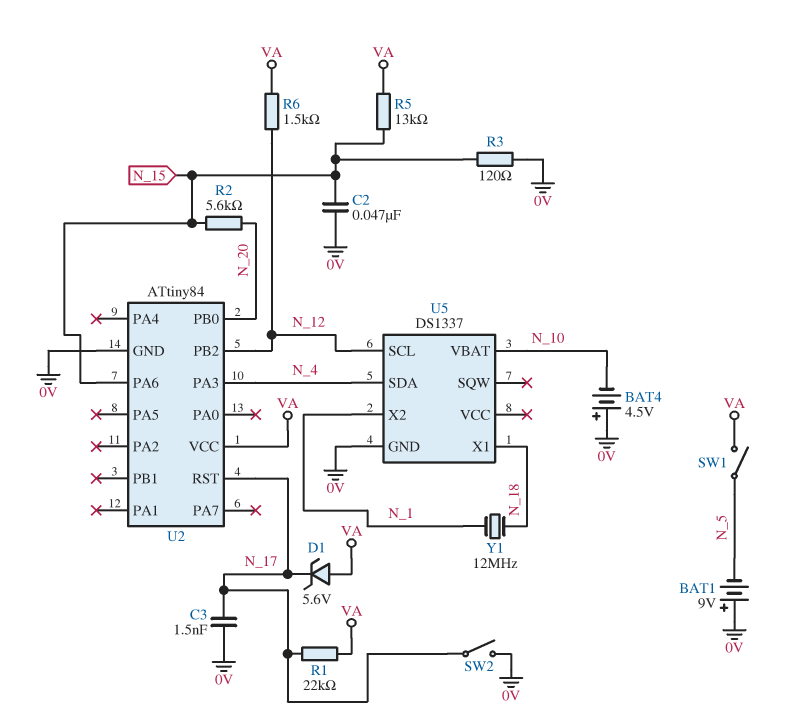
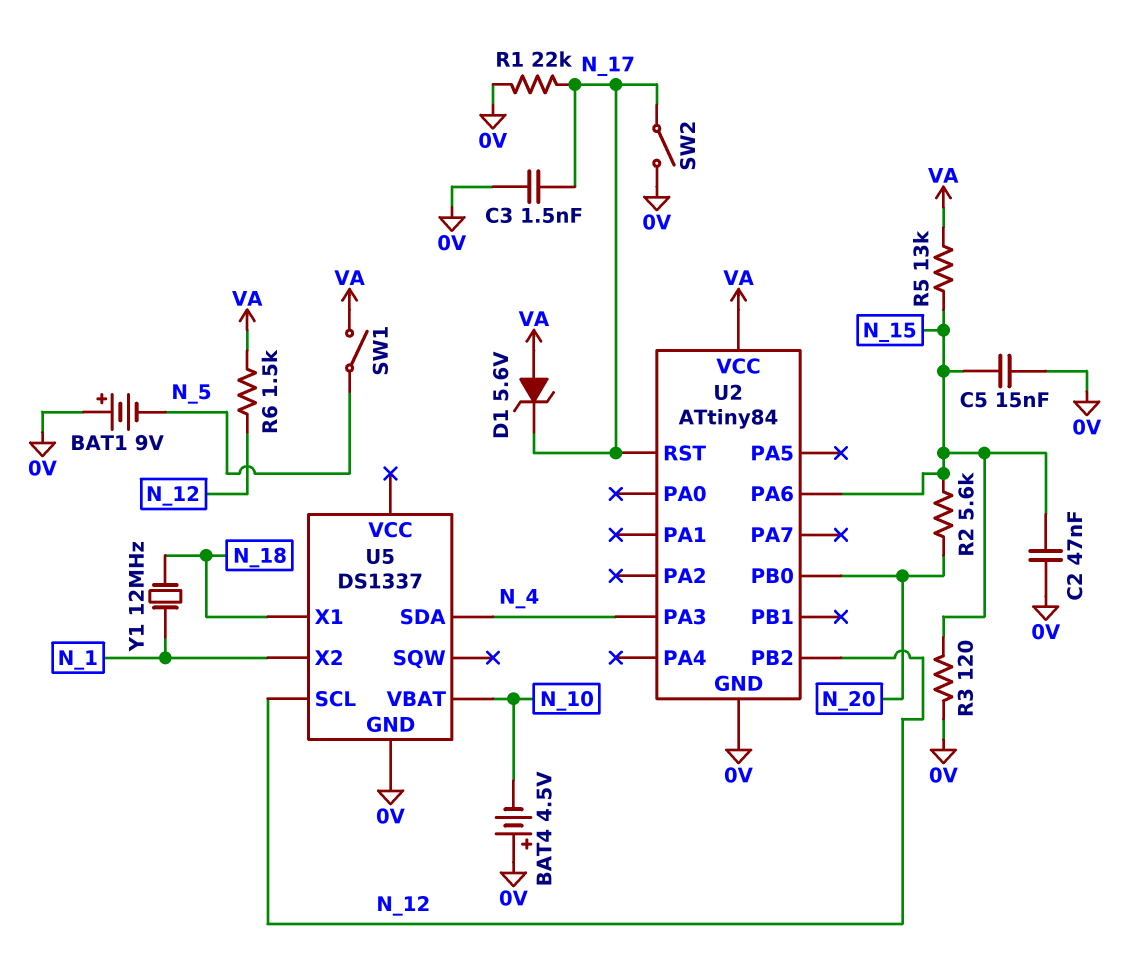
C5: none -> 15nF (0V, N_15)
R1: 22k (N_17, VA) -> 22k (0V, N_17)

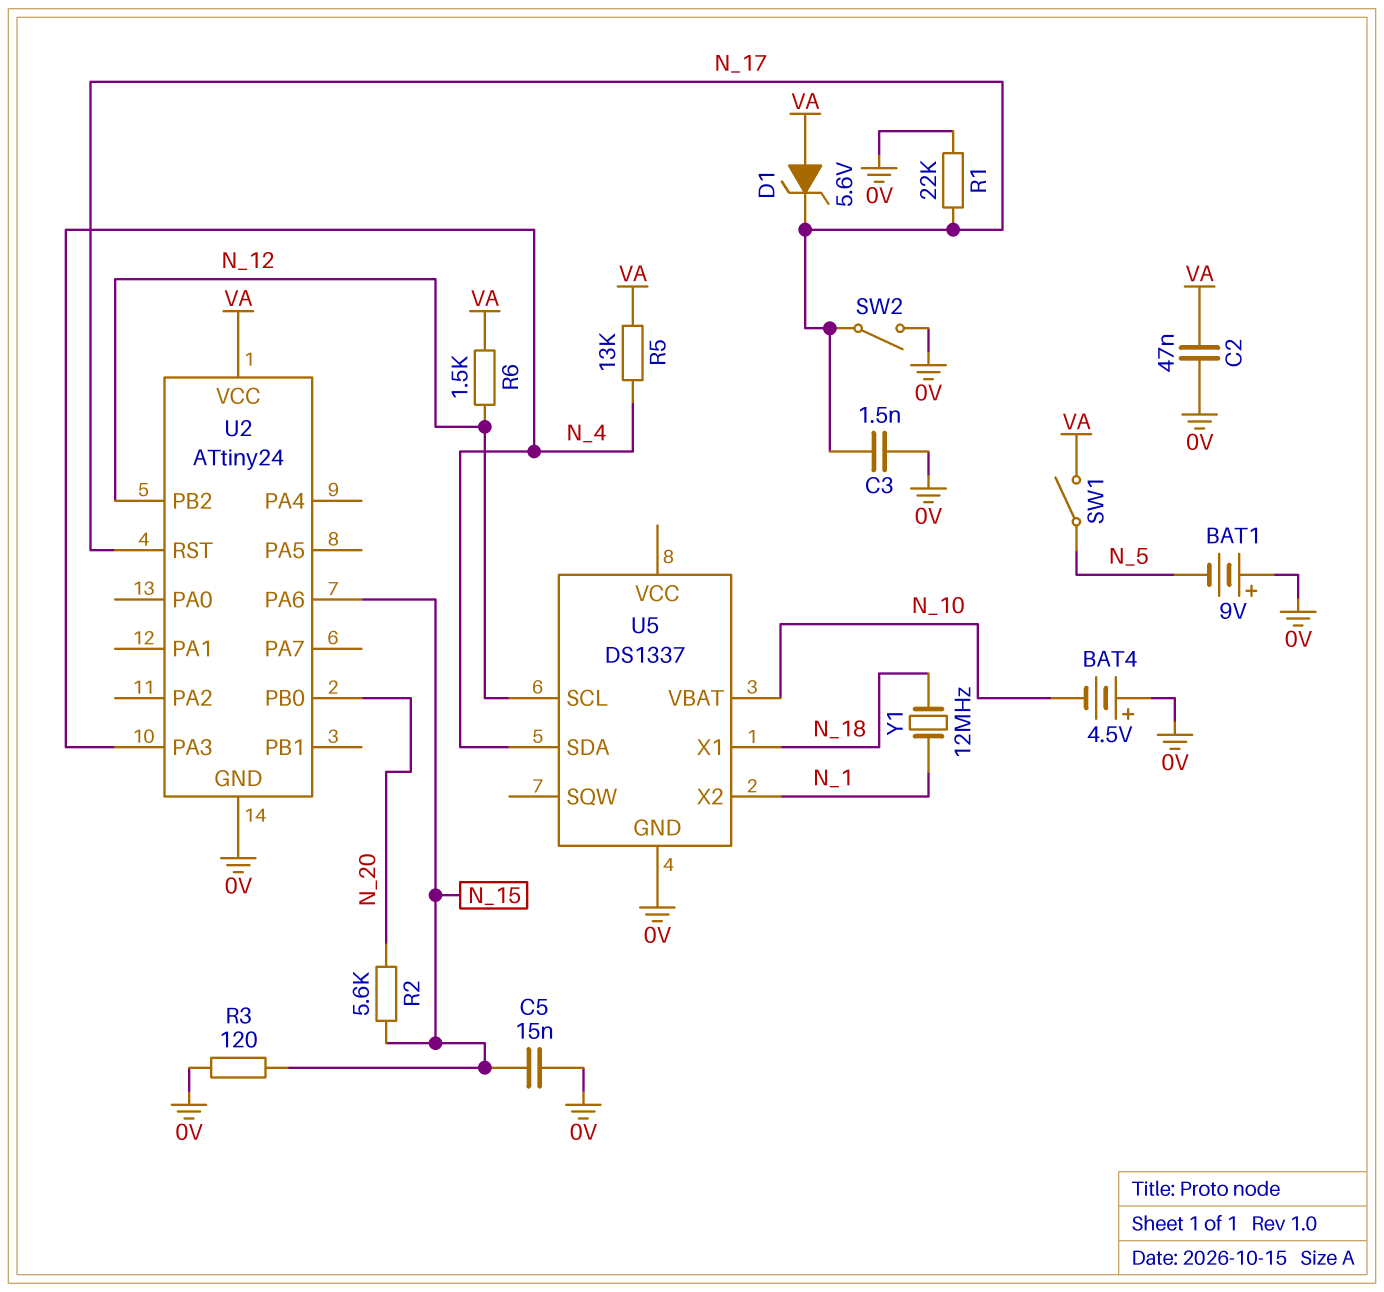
C2: 47nF (0V, N_15) -> 47nF (0V, VA)
R5: 13k (N_15, VA) -> 13k (N_4, VA)
U2: ATtiny84 -> ATtiny24

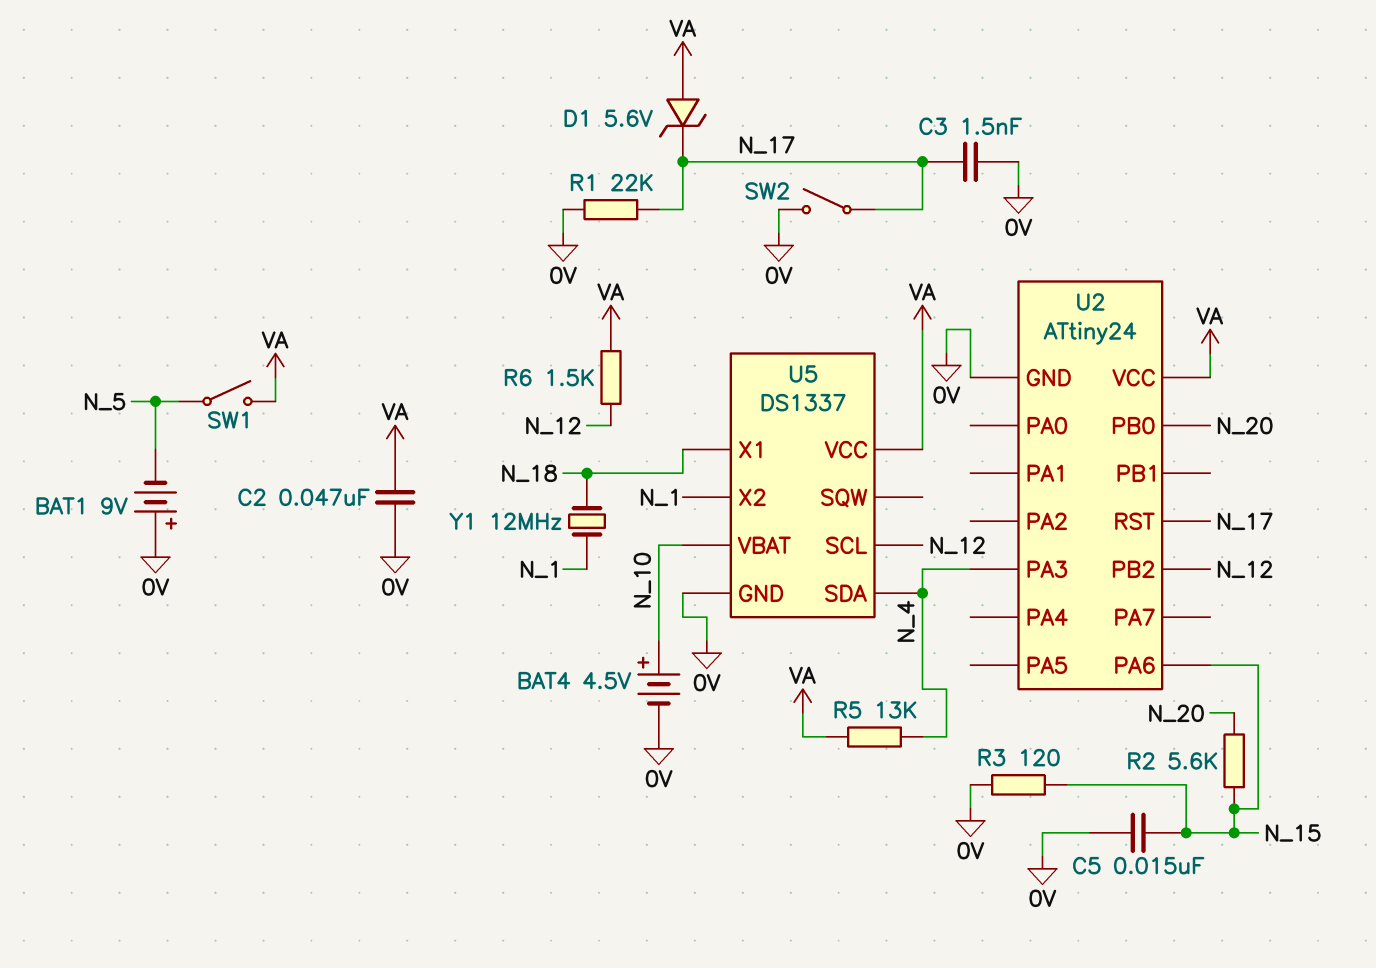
BAT4: 4.5V (plus 0V, minus N_10) -> 4.5V (plus N_10, minus 0V)
U5 pin VCC: none -> VA

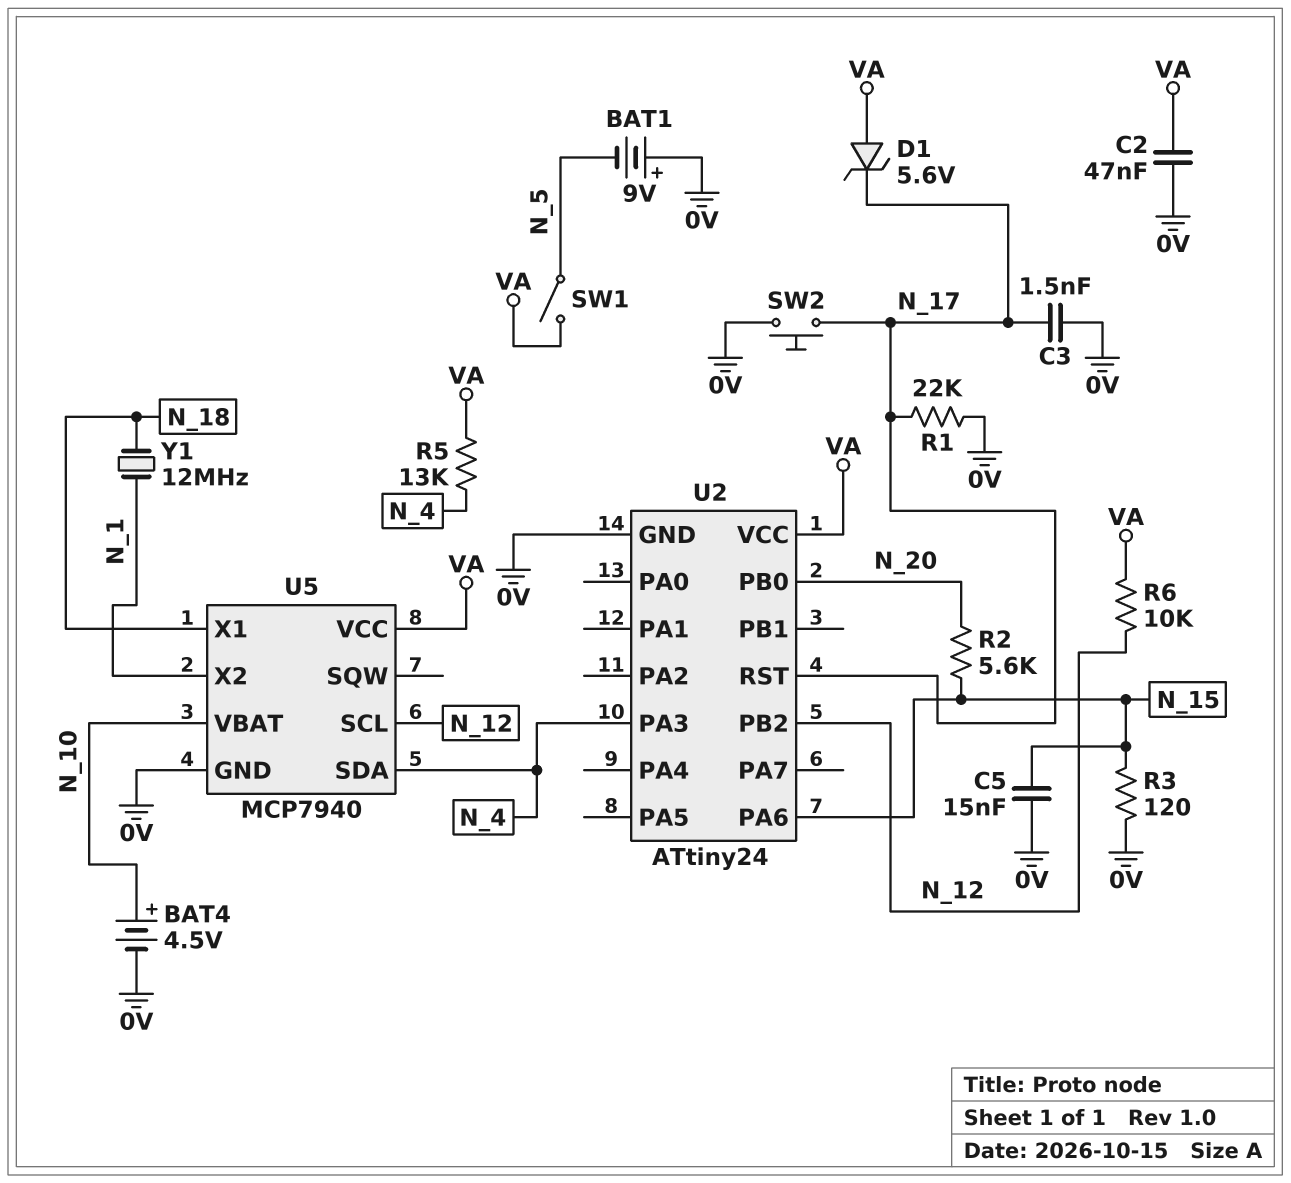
R6: 1.5k (N_12, VA) -> 10k (N_12, VA)
SW2: switch (0V, N_17) -> button (0V, N_17)
U5: DS1337 -> MCP7940

